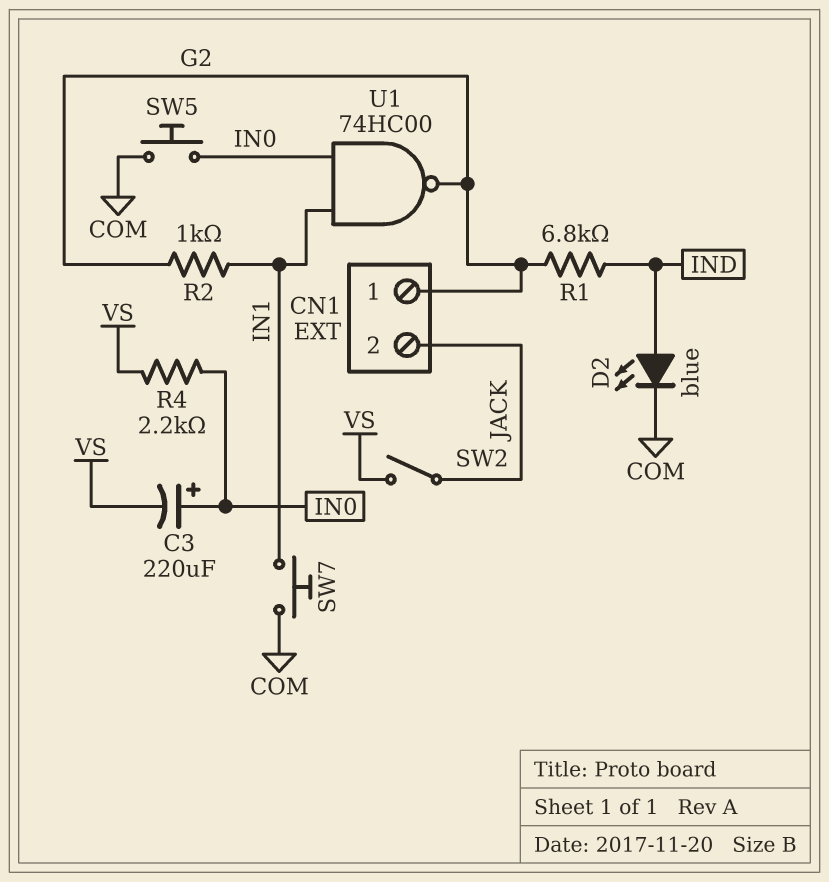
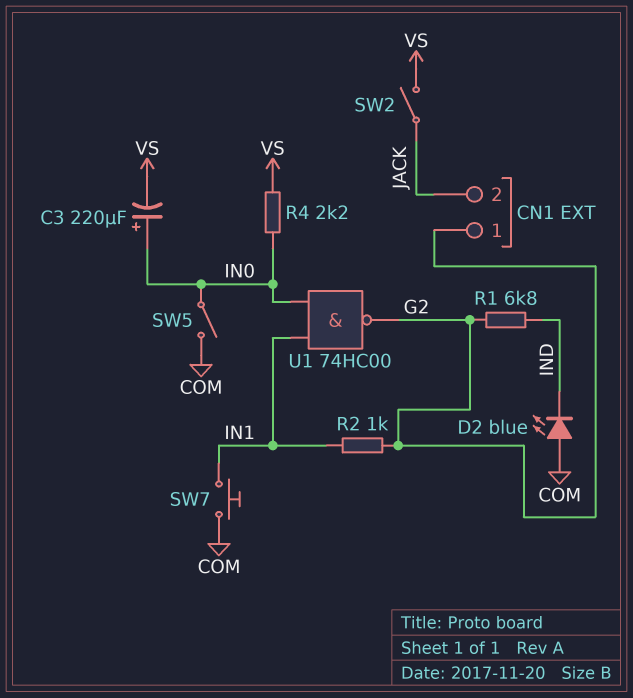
D2: LED blue (A IND, K COM) -> LED blue (A COM, K IND)
SW5: button (COM, IN0) -> switch (COM, IN0)

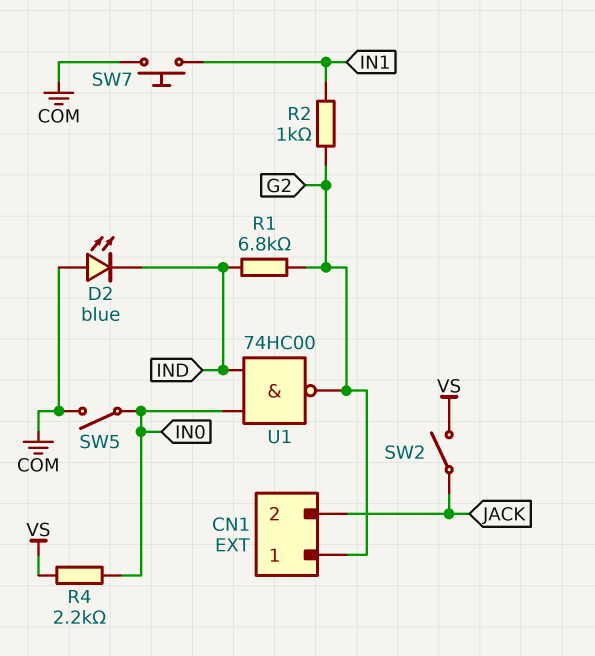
C3: 220uF (plus IN0, minus VS) -> none
U1: NAND 74HC00 (in IN0, in IN1, out G2) -> NAND 74HC00 (in IN0, in IND, out G2)

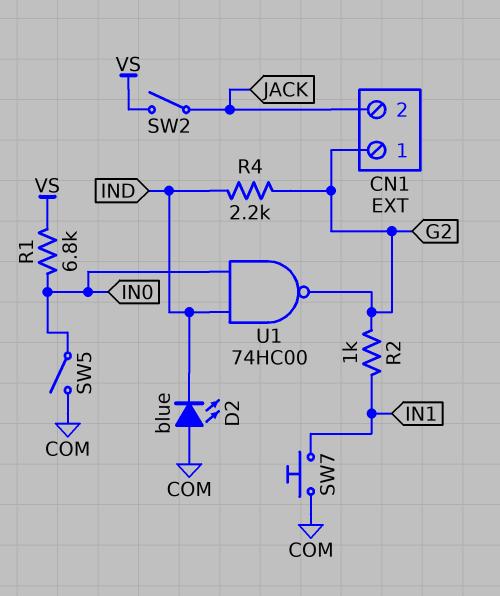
R1: 6.8k (G2, IND) -> 6.8k (IN0, VS)
R4: 2.2k (IN0, VS) -> 2.2k (G2, IND)

